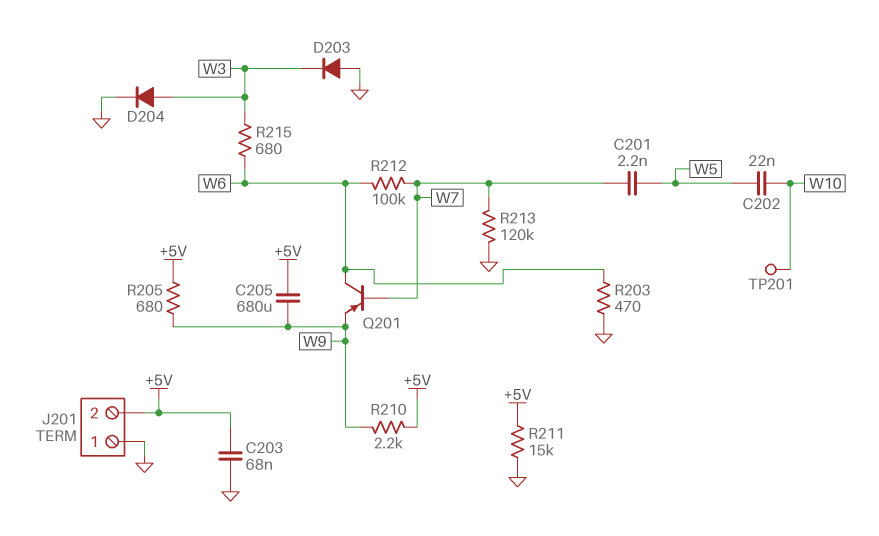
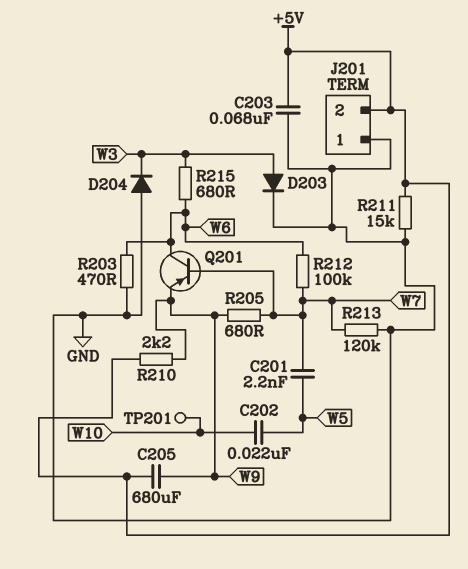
D203: diode (A GND, K W3) -> diode (A W3, K GND)
D204: diode (A W3, K GND) -> diode (A GND, K W3)
R205: 680 (+5V, W9) -> 680 (W7, W9)

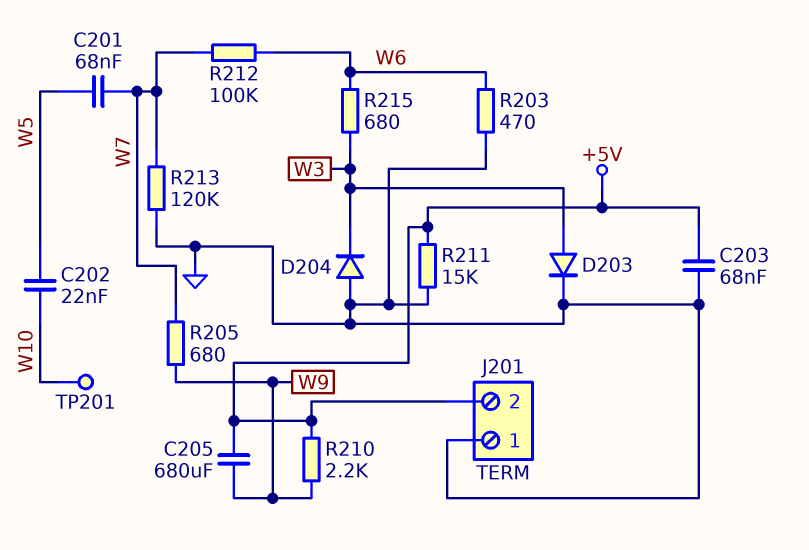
C201: 2.2nF (W5, W7) -> 68nF (W5, W7)
Q201: PNP (B W7, C W6, E W9) -> none

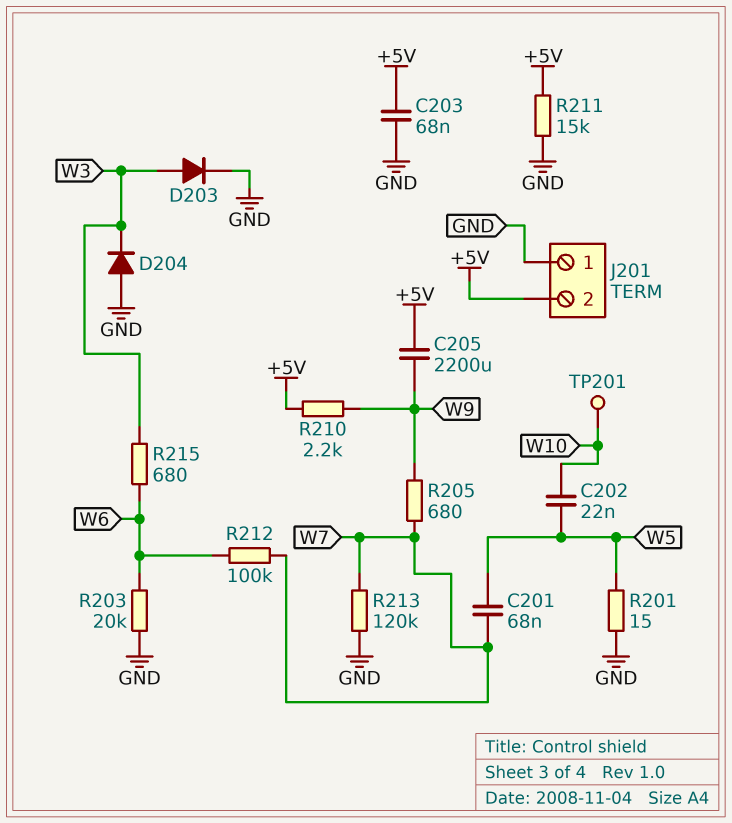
C205: 680uF (+5V, W9) -> 2200uF (+5V, W9)
R201: none -> 15 (GND, W5)
R203: 470 (GND, W6) -> 20k (GND, W6)

